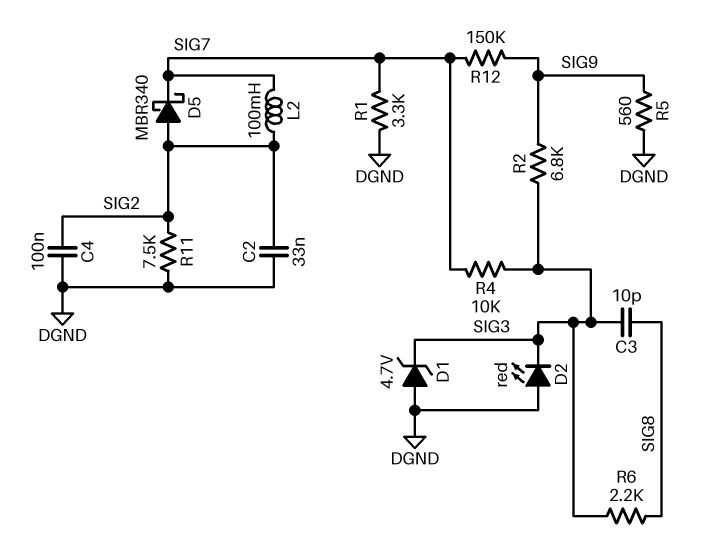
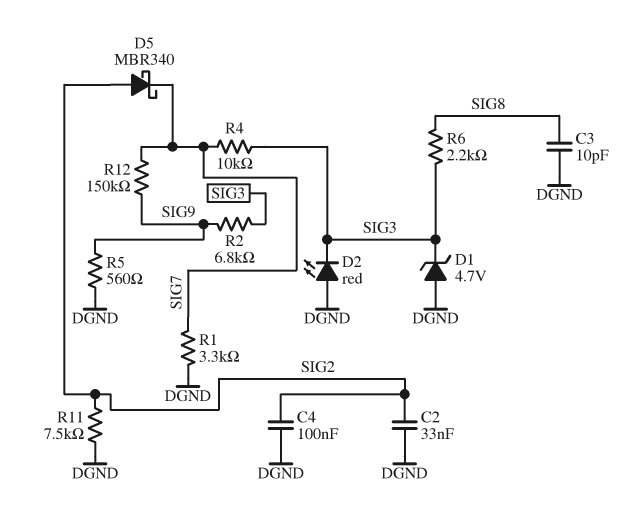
C3: 10pF (SIG3, SIG8) -> 10pF (DGND, SIG8)
L2: 100mH (SIG2, SIG7) -> none

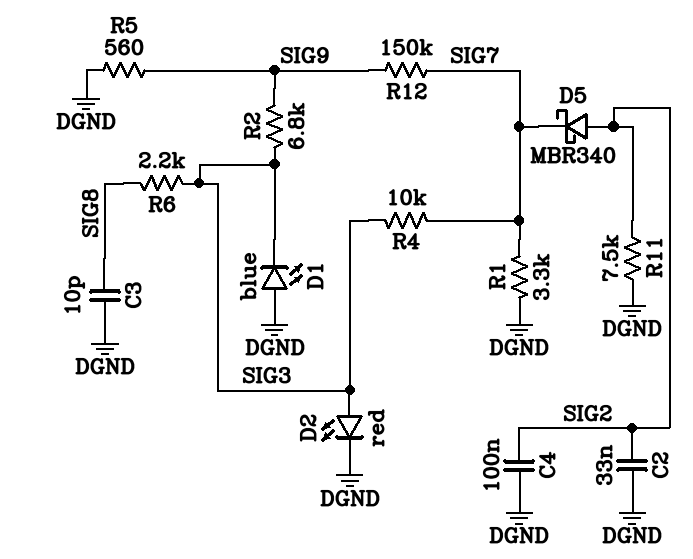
D1: zener 4.7V (A DGND, K SIG3) -> LED blue (A DGND, K SIG3)
D2: LED red (A DGND, K SIG3) -> LED red (A SIG3, K DGND)

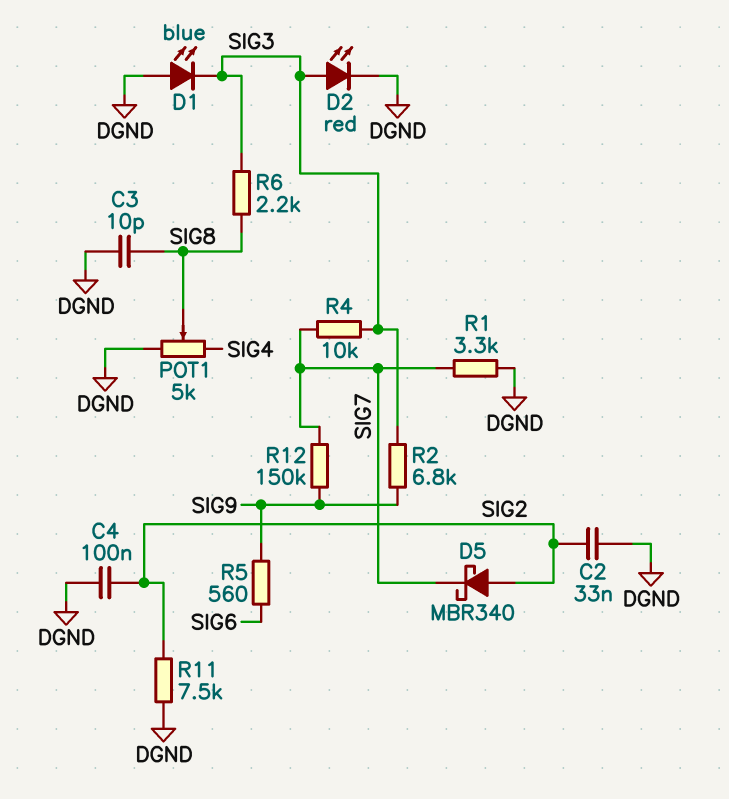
POT1: none -> 5k (DGND, SIG4, wiper SIG8)
R5: 560 (DGND, SIG9) -> 560 (SIG6, SIG9)

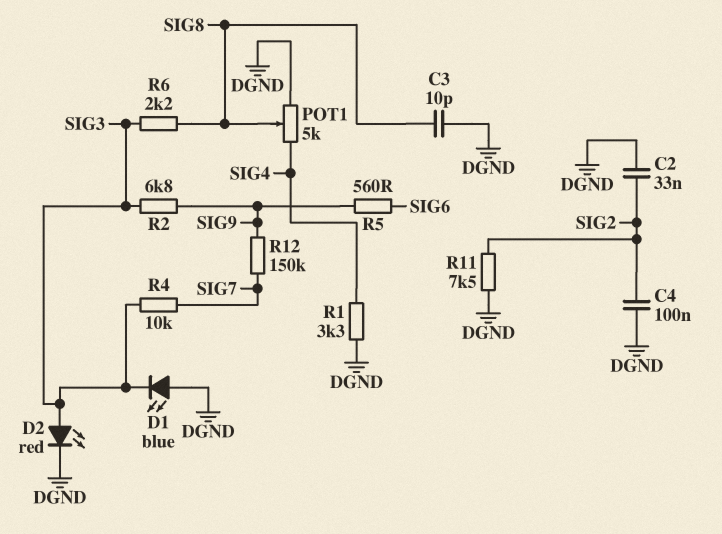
D5: schottky MBR340 (A SIG2, K SIG7) -> none
R1: 3.3k (DGND, SIG7) -> 3.3k (DGND, SIG4)

